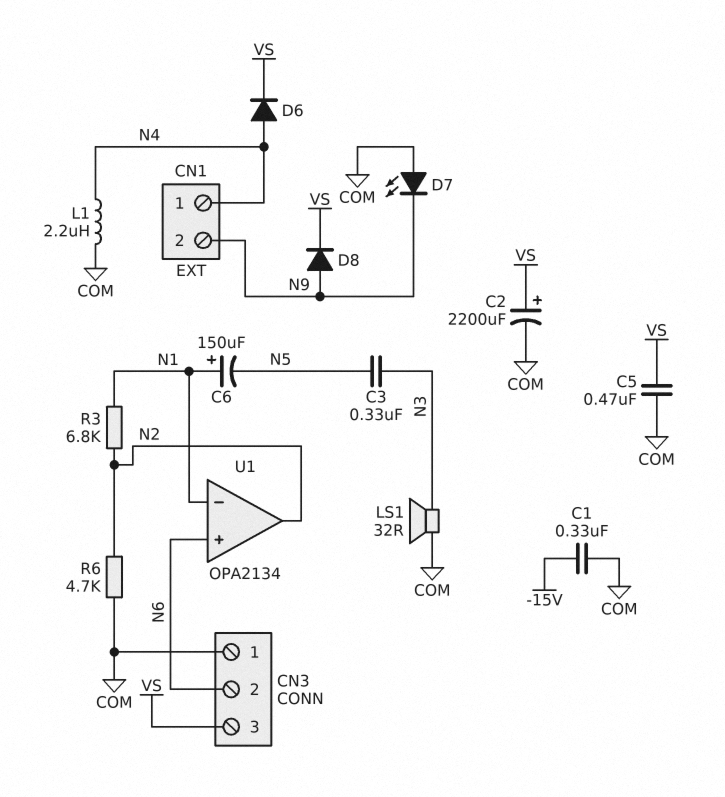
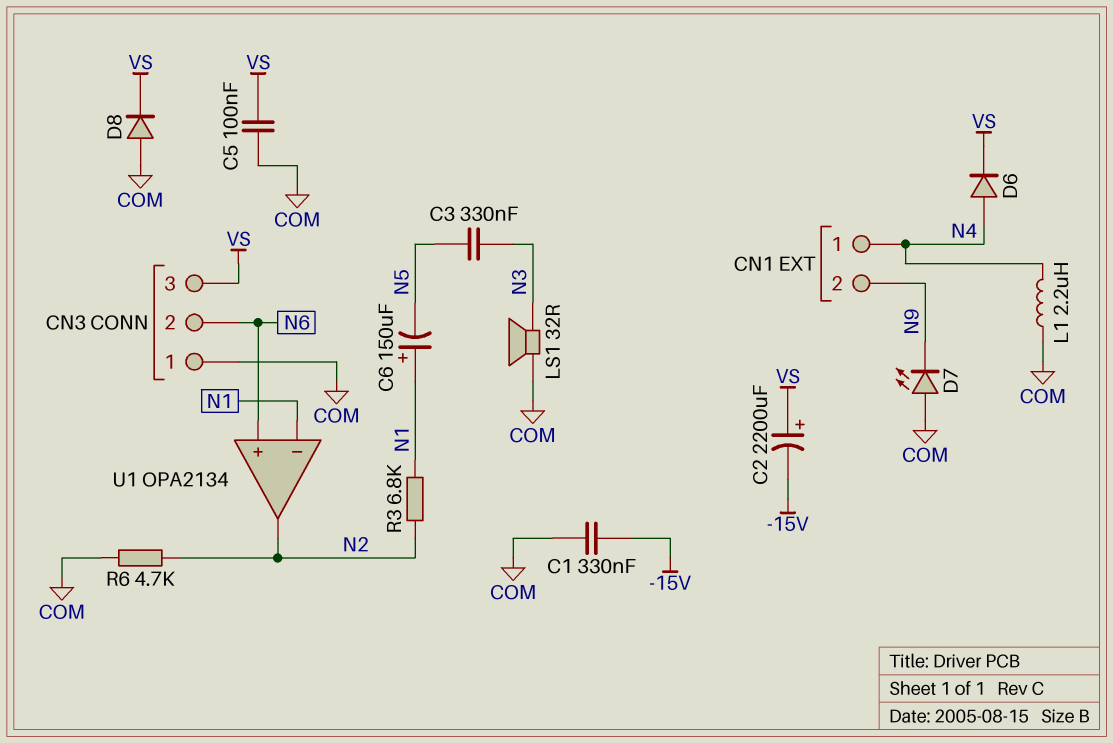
C2: 2200uF (plus VS, minus COM) -> 2200uF (plus VS, minus -15V)
C5: 470nF (COM, VS) -> 100nF (COM, VS)
D8: diode (A N9, K VS) -> diode (A COM, K VS)

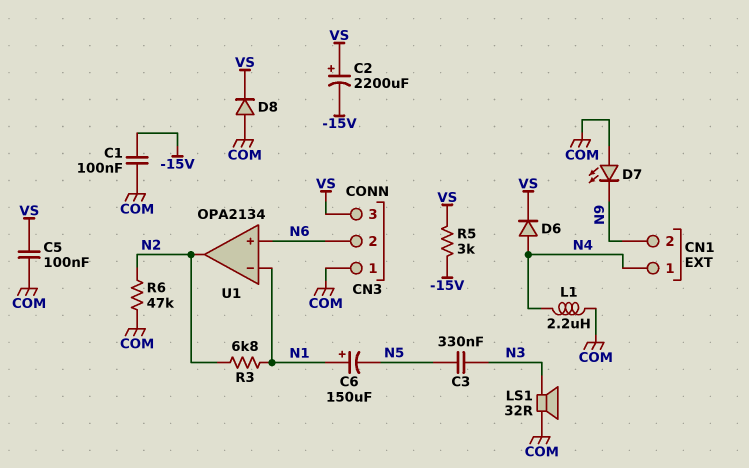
C1: 330nF (-15V, COM) -> 100nF (-15V, COM)
R5: none -> 3k (-15V, VS)
R6: 4.7k (COM, N2) -> 47k (COM, N2)

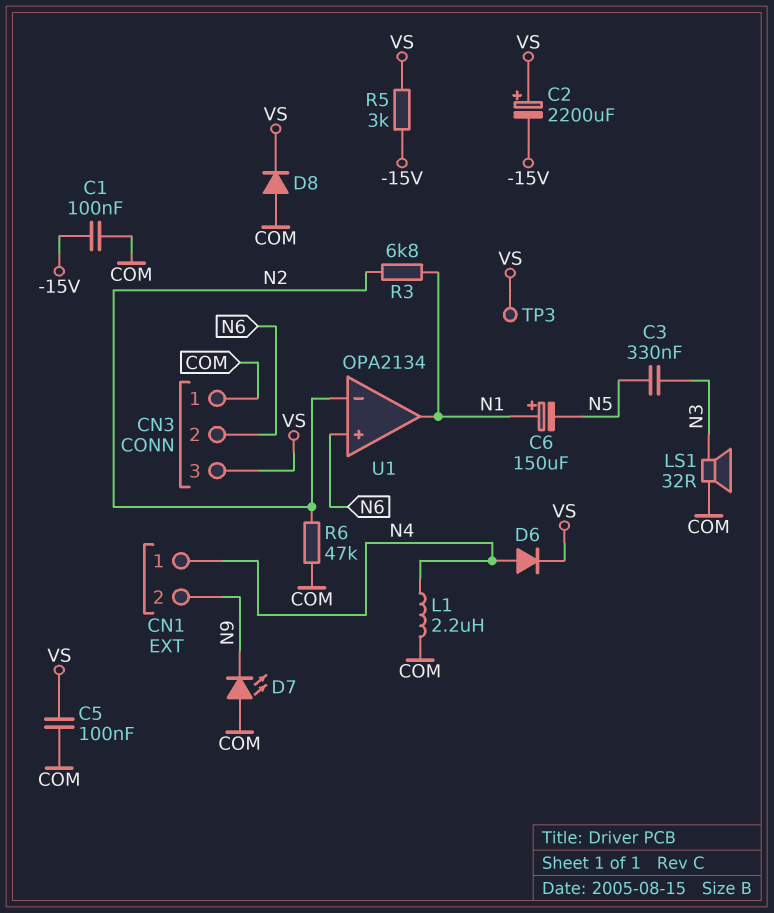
TP3: none -> test point (VS)
U1 pin in-: N1 -> N2
U1 pin out: N2 -> N1

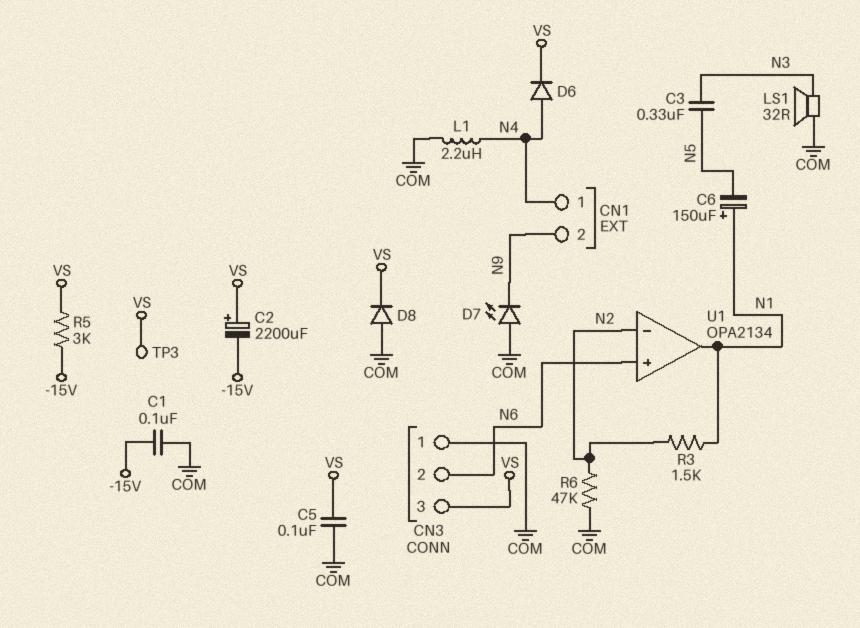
R3: 6.8k (N1, N2) -> 1.5k (N1, N2)

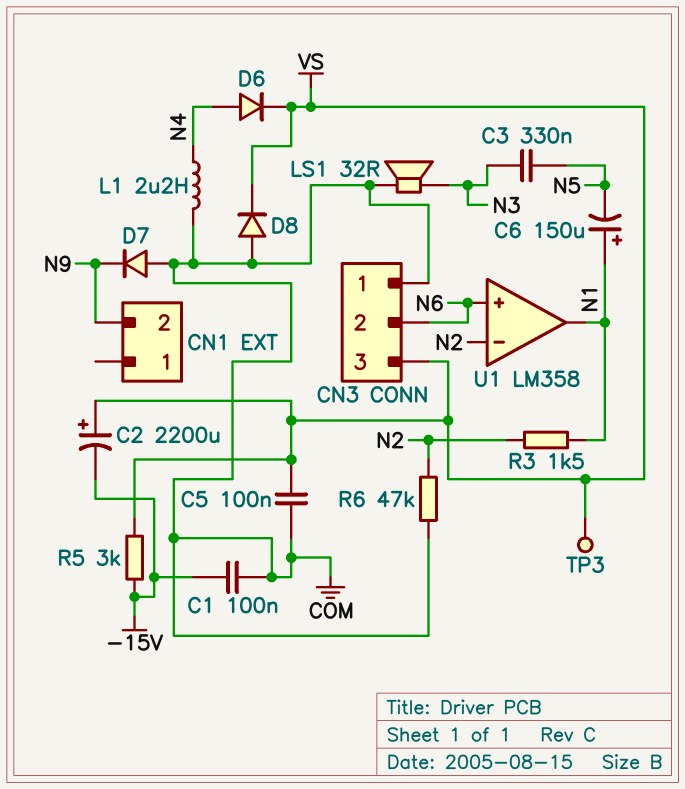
CN1 pin 1: N4 -> none
D7: LED (A COM, K N9) -> diode (A COM, K N9)
U1: OPA2134 -> LM358

